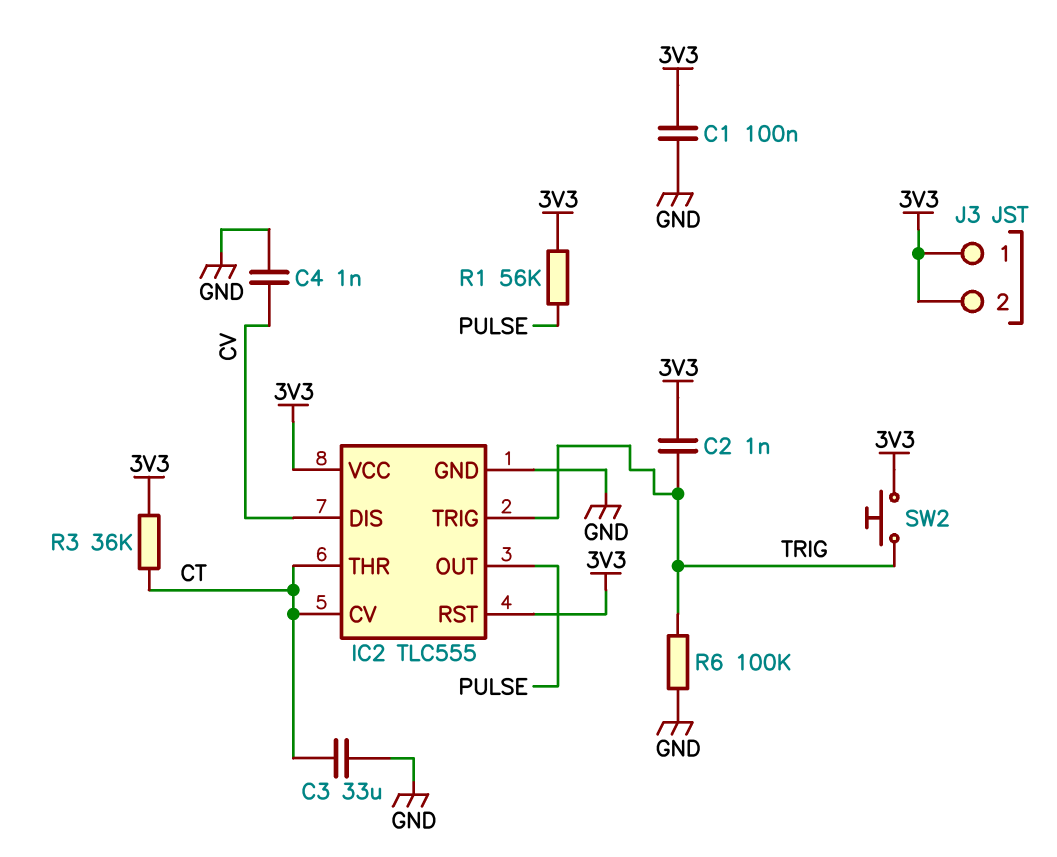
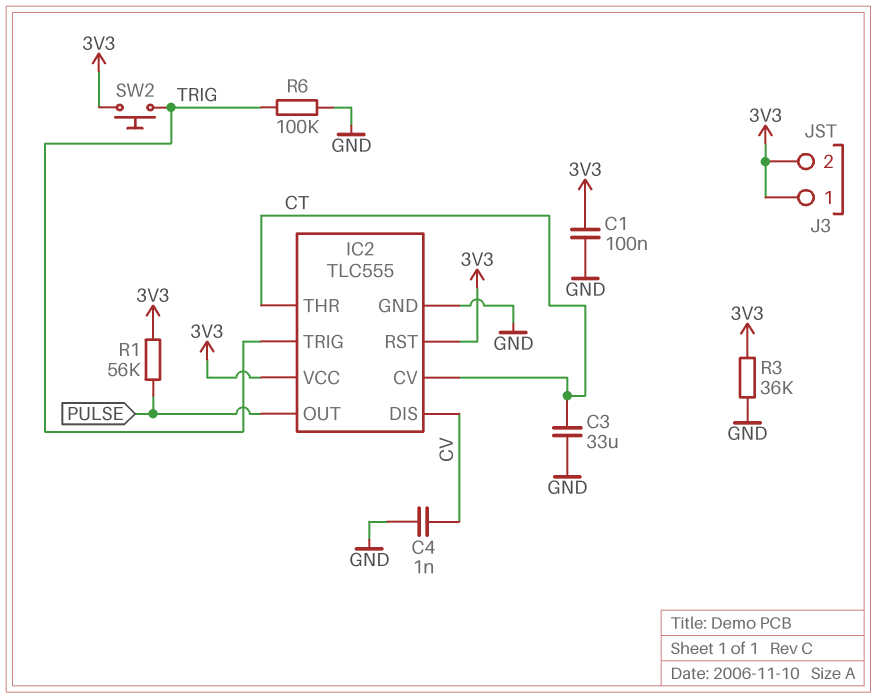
C2: 1nF (3V3, TRIG) -> none
R3: 36k (3V3, CT) -> 36k (3V3, GND)

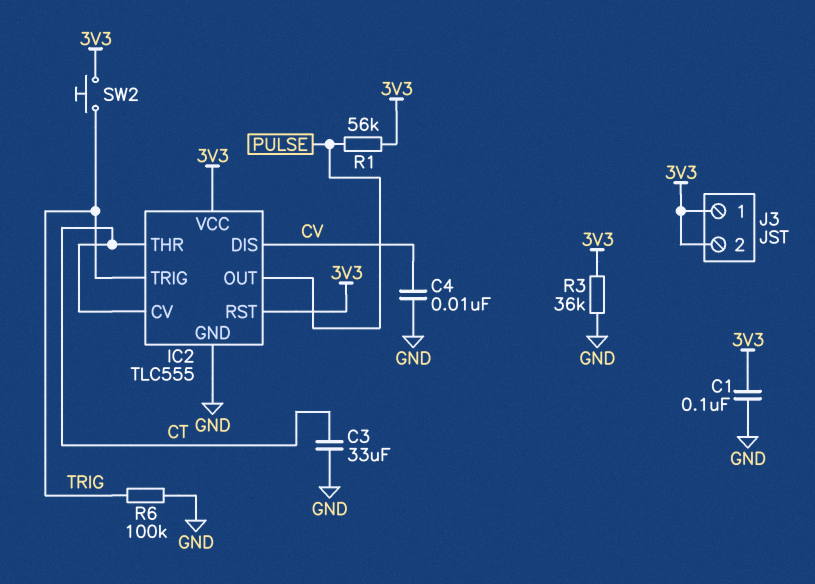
C4: 1nF (CV, GND) -> 10nF (CV, GND)

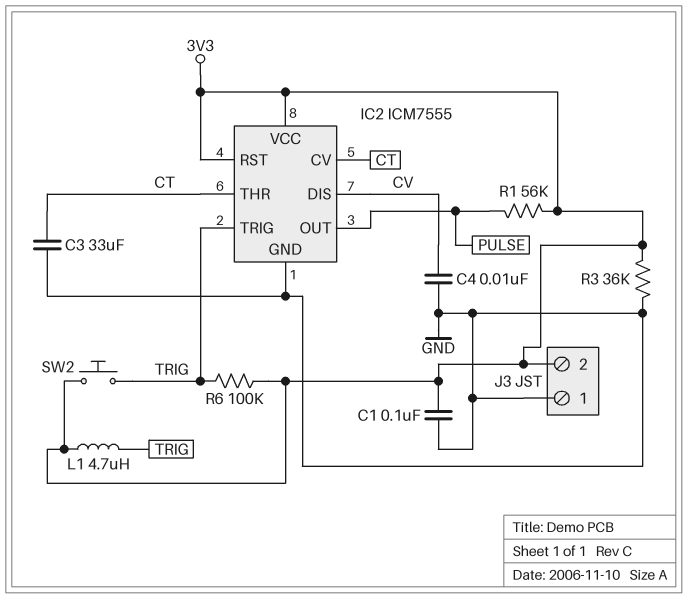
IC2: TLC555 -> ICM7555
J3 pin 1: 3V3 -> GND
L1: none -> 4.7uH (3V3, TRIG)
R6: 100k (GND, TRIG) -> 100k (3V3, TRIG)

